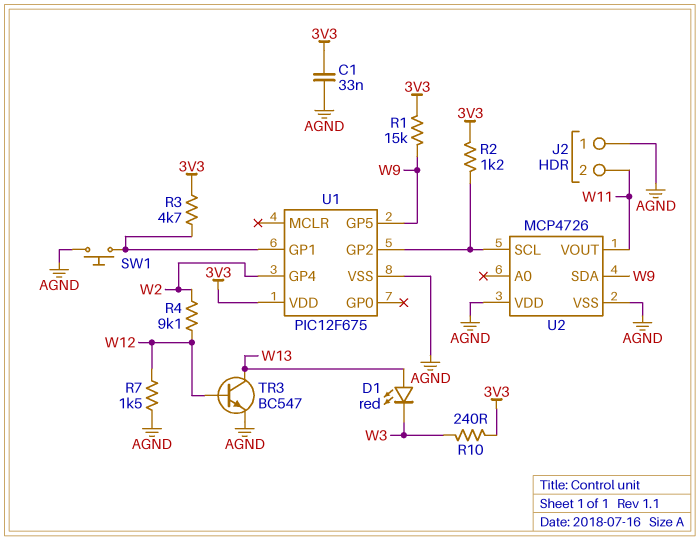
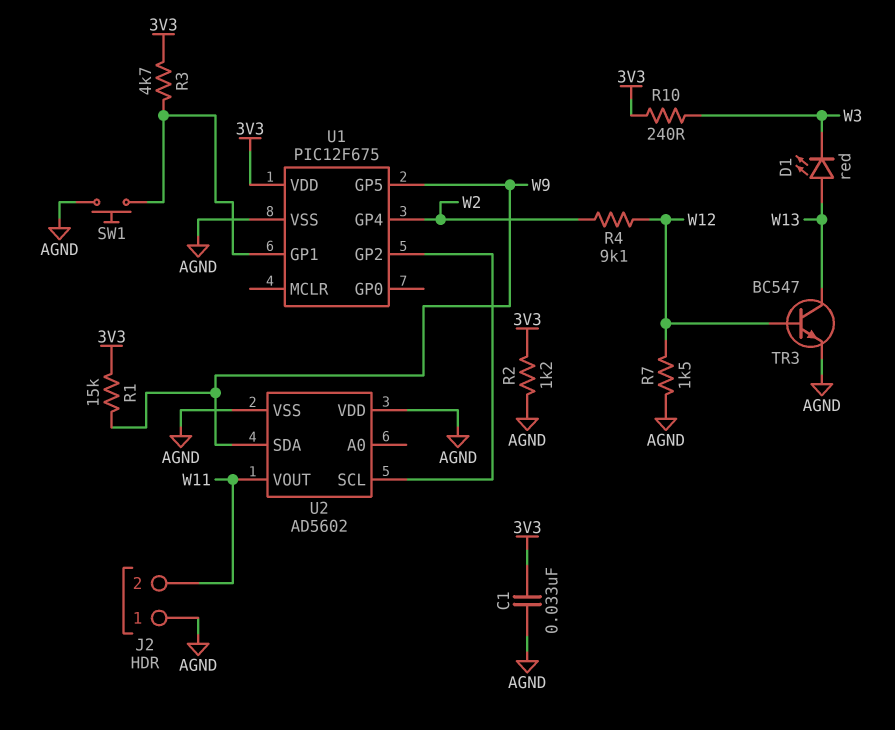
R2: 1.2k (3V3, U1/GP2) -> 1.2k (3V3, AGND)
U2: MCP4726 -> AD5602

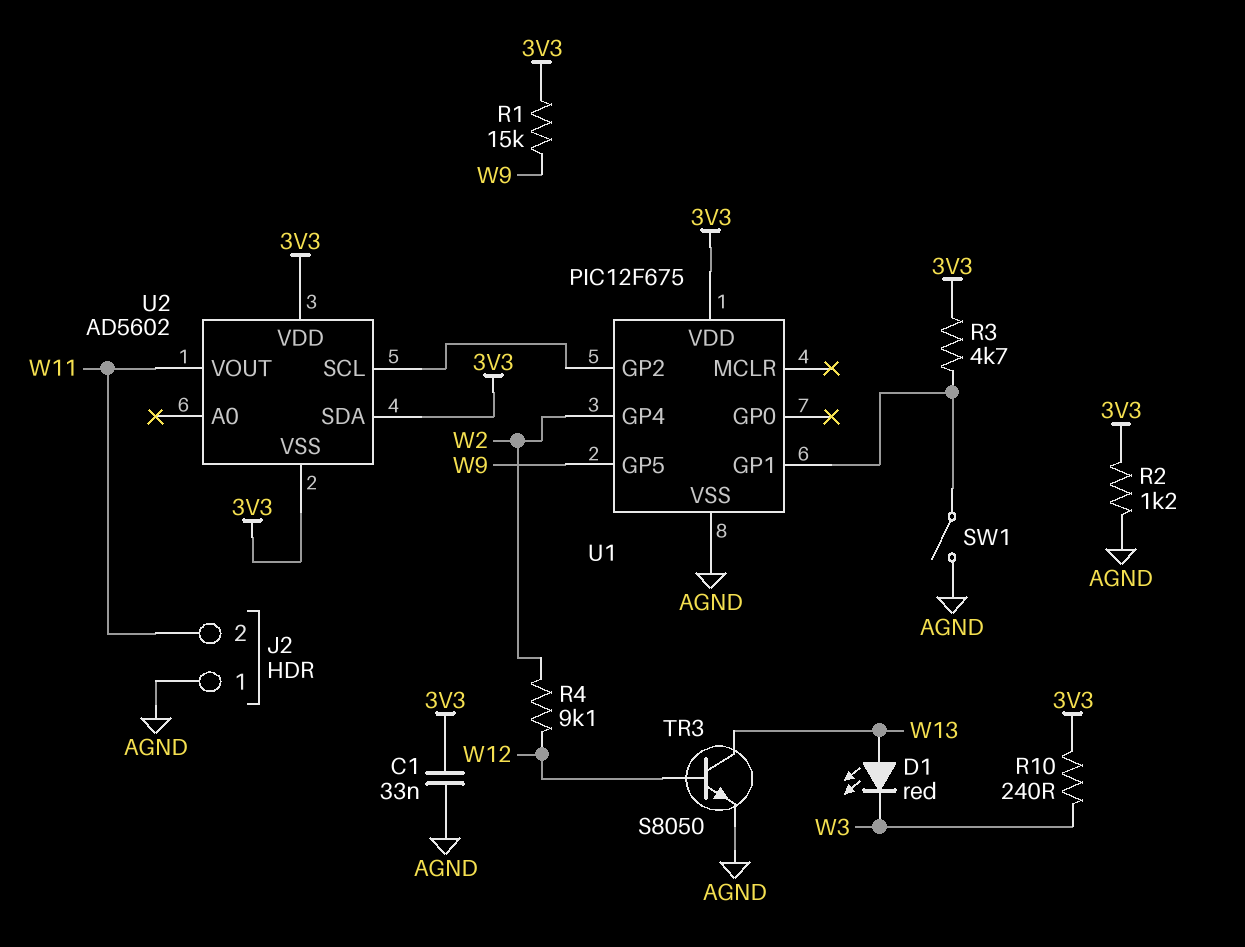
R7: 1.5k (AGND, W12) -> none
SW1: button (AGND, U1/GP1) -> switch (AGND, U1/GP1)
TR3: NPN BC547 (B W12, C W13, E AGND) -> NPN S8050 (B W12, C W13, E AGND)
U2 pin SDA: W9 -> 3V3
U2 pin VDD: AGND -> 3V3
U2 pin VSS: AGND -> 3V3

